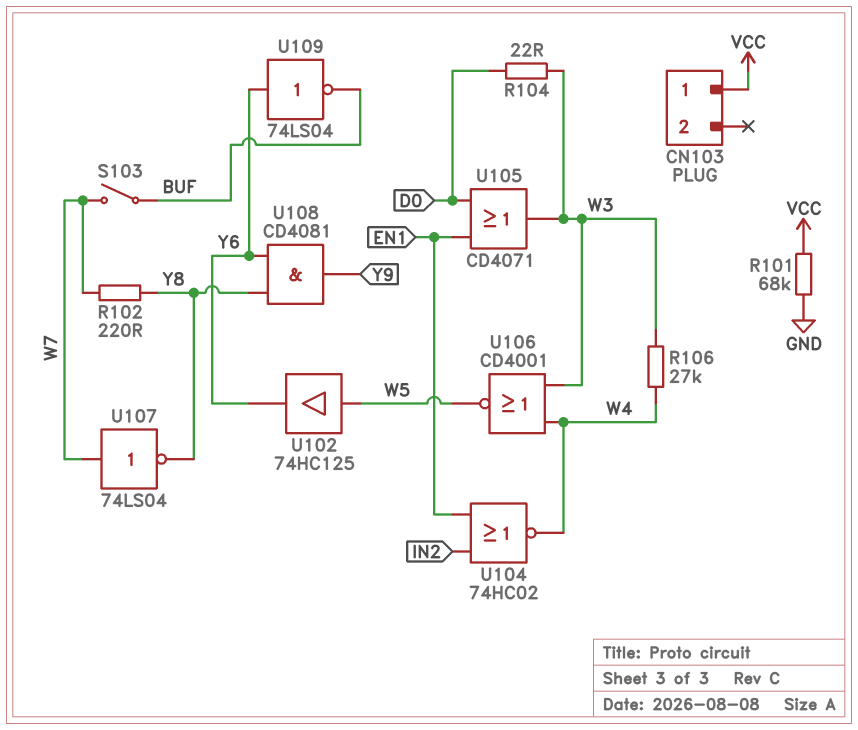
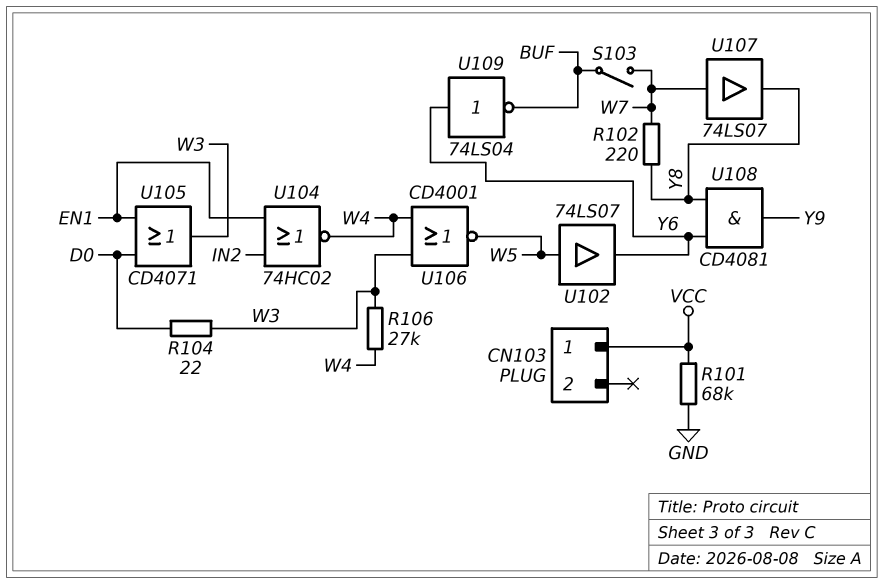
U102: buffer 74HC125 (in W5, out Y6) -> buffer 74LS07 (in W5, out Y6)
U107: NOT 74LS04 (in W7, out Y8) -> buffer 74LS07 (in W7, out Y8)

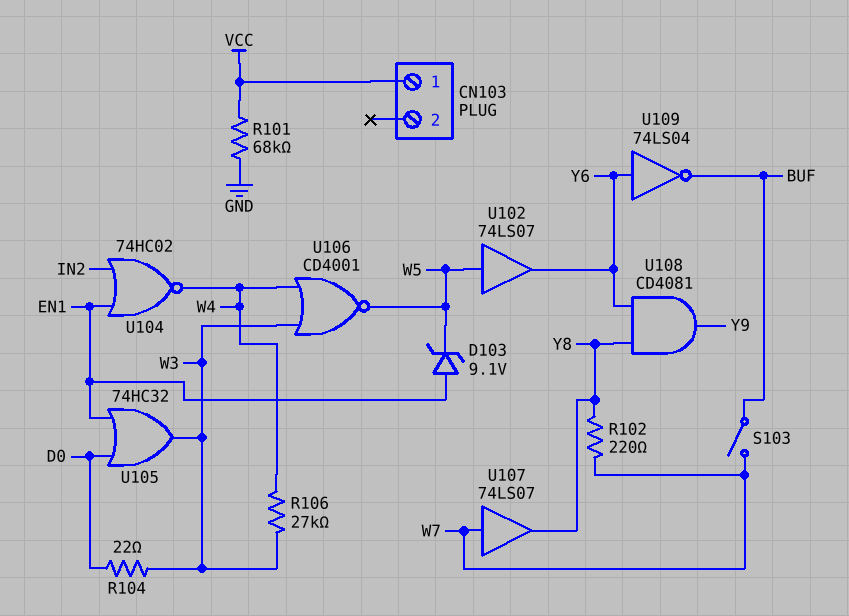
D103: none -> zener 9.1V (A EN1, K W5)
U105: OR CD4071 (in D0, in EN1, out W3) -> OR 74HC32 (in D0, in EN1, out W3)

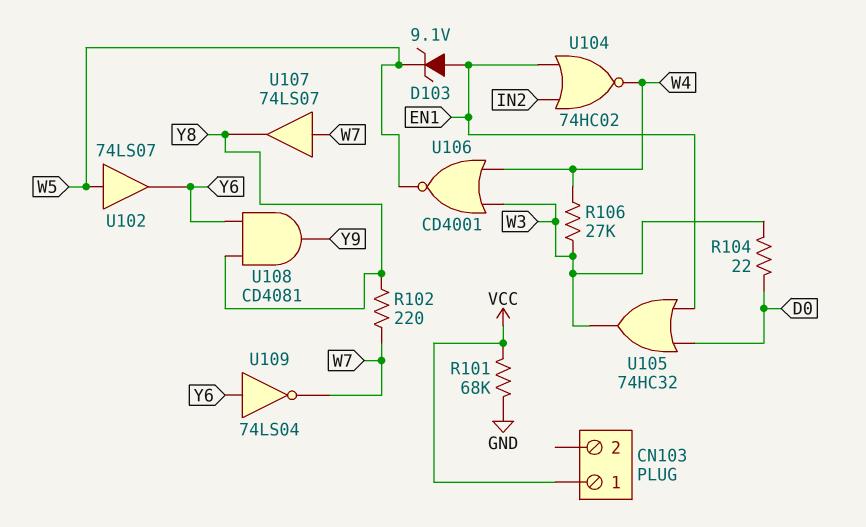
S103: switch (BUF, W7) -> none
U109: NOT 74LS04 (in Y6, out BUF) -> NOT 74LS04 (in Y6, out W7)

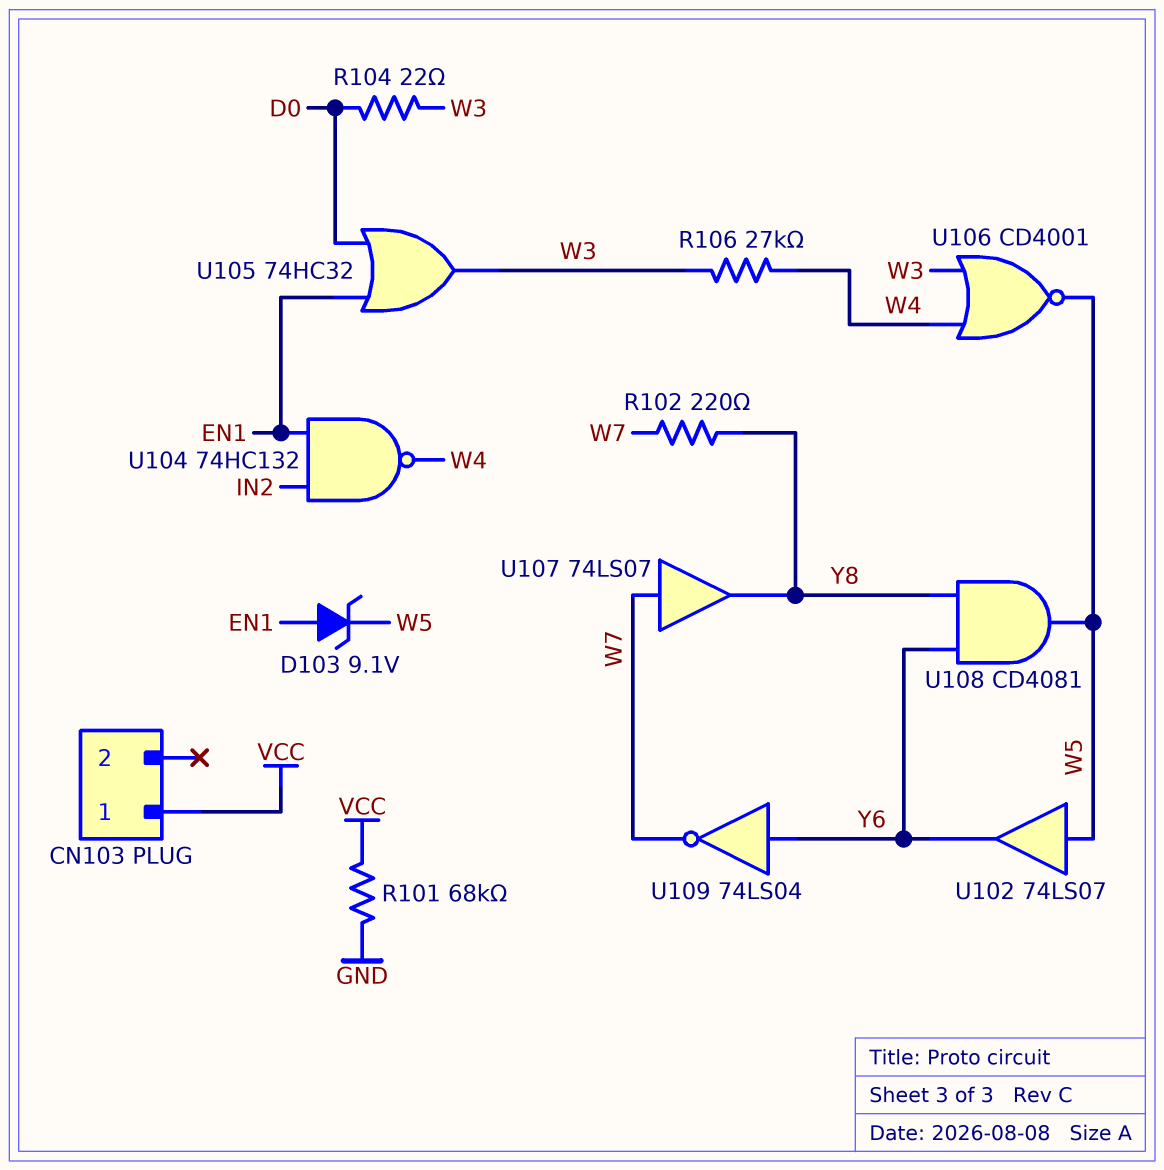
U104: NOR 74HC02 (in EN1, in IN2, out W4) -> NAND 74HC132 (in EN1, in IN2, out W4)
U108: AND CD4081 (in Y6, in Y8, out Y9) -> AND CD4081 (in Y6, in Y8, out W5)

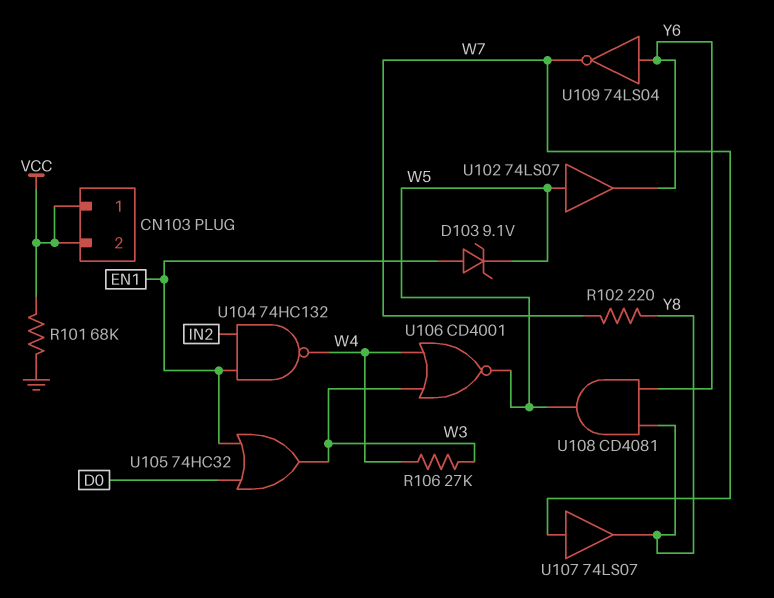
CN103 pin 2: none -> VCC
R104: 22 (D0, W3) -> none

